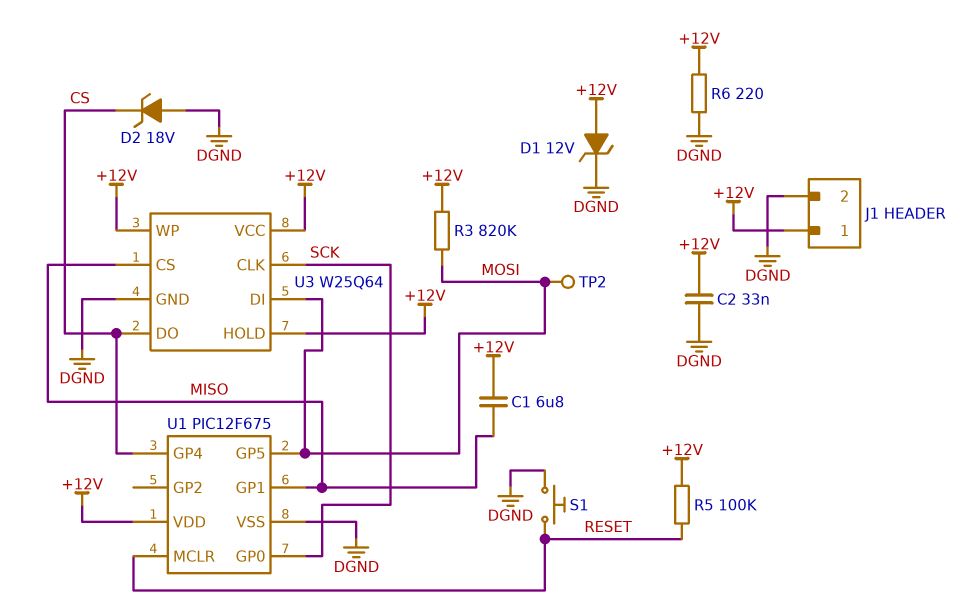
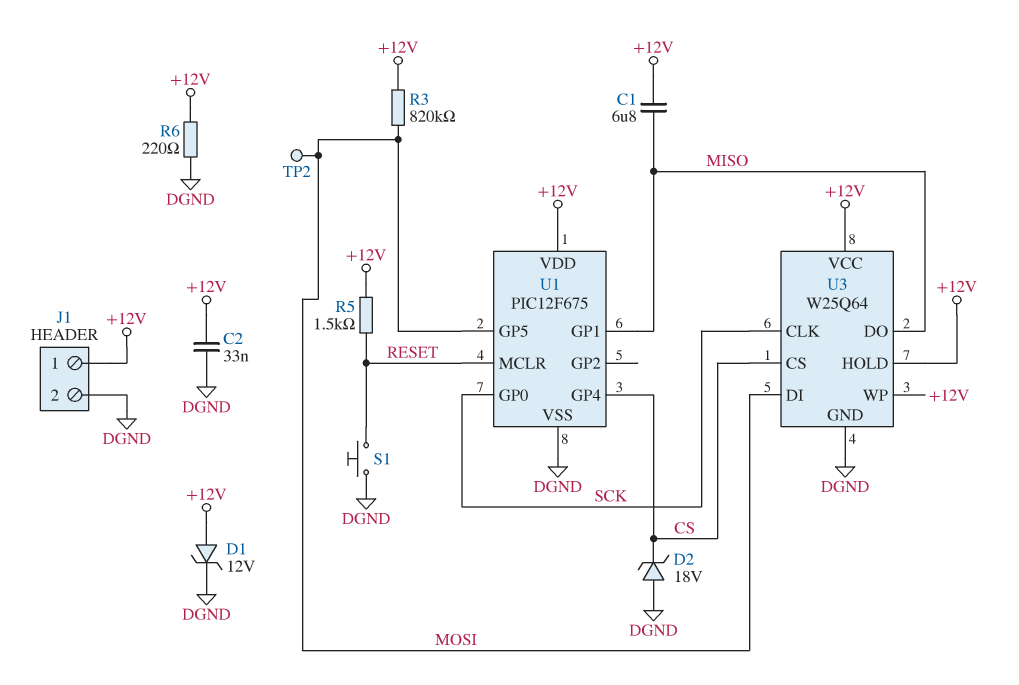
R5: 100k (+12V, RESET) -> 1.5k (+12V, RESET)
U3 pin CS: MISO -> CS
U3 pin DO: CS -> MISO

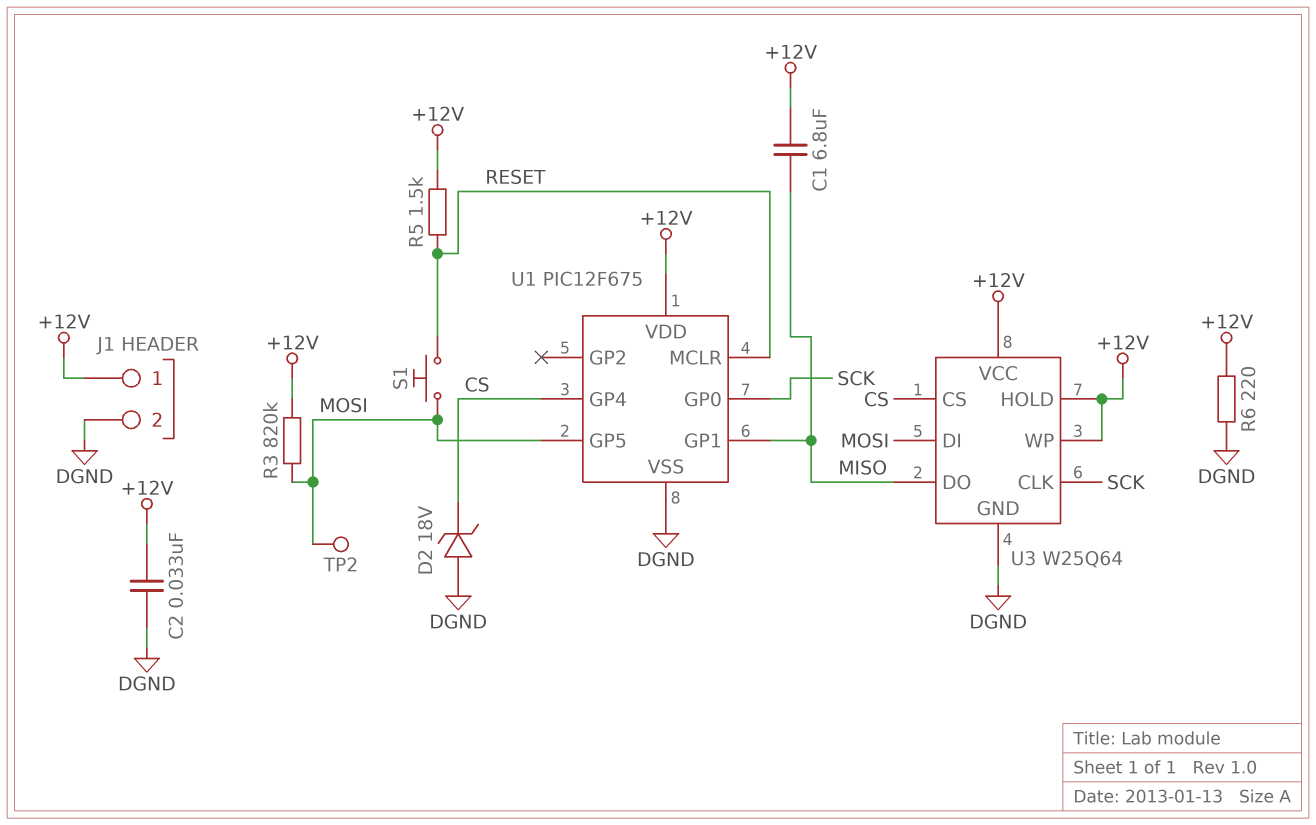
D1: zener 12V (A +12V, K DGND) -> none
S1: button (DGND, RESET) -> button (MOSI, RESET)

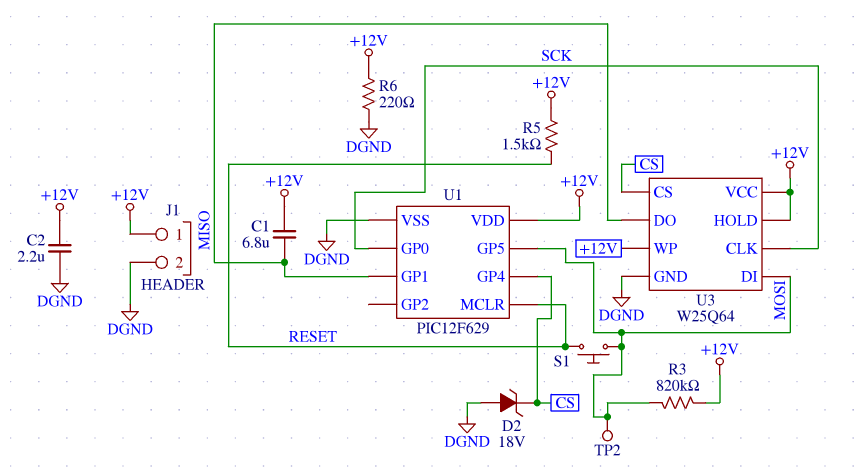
C2: 33nF (+12V, DGND) -> 2.2uF (+12V, DGND)
U1: PIC12F675 -> PIC12F629

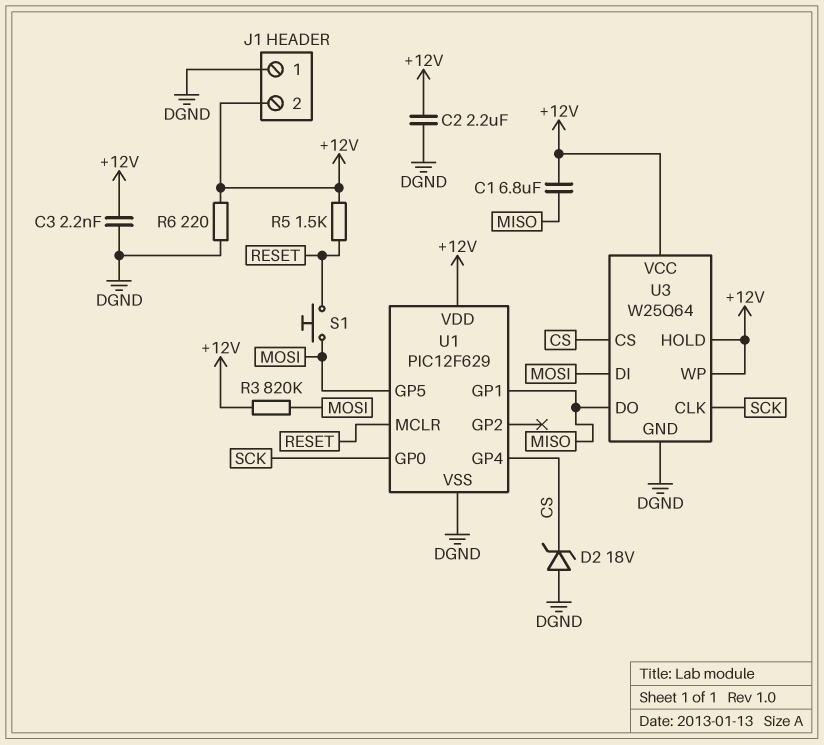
C3: none -> 2.2nF (+12V, DGND)
J1 pin 1: +12V -> DGND
J1 pin 2: DGND -> +12V
TP2: test point (MOSI) -> none

